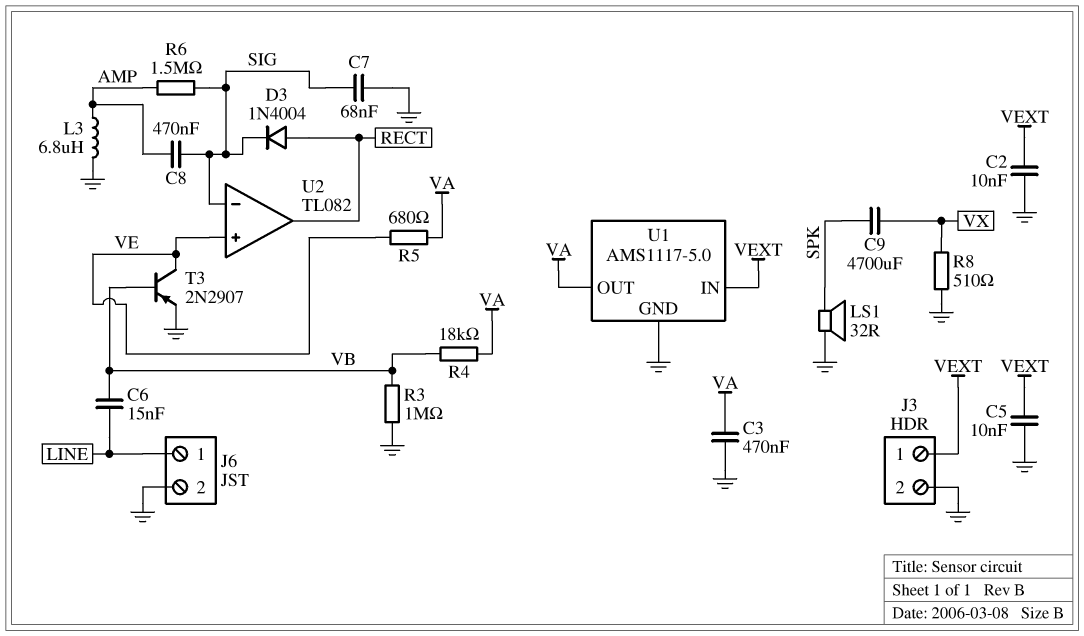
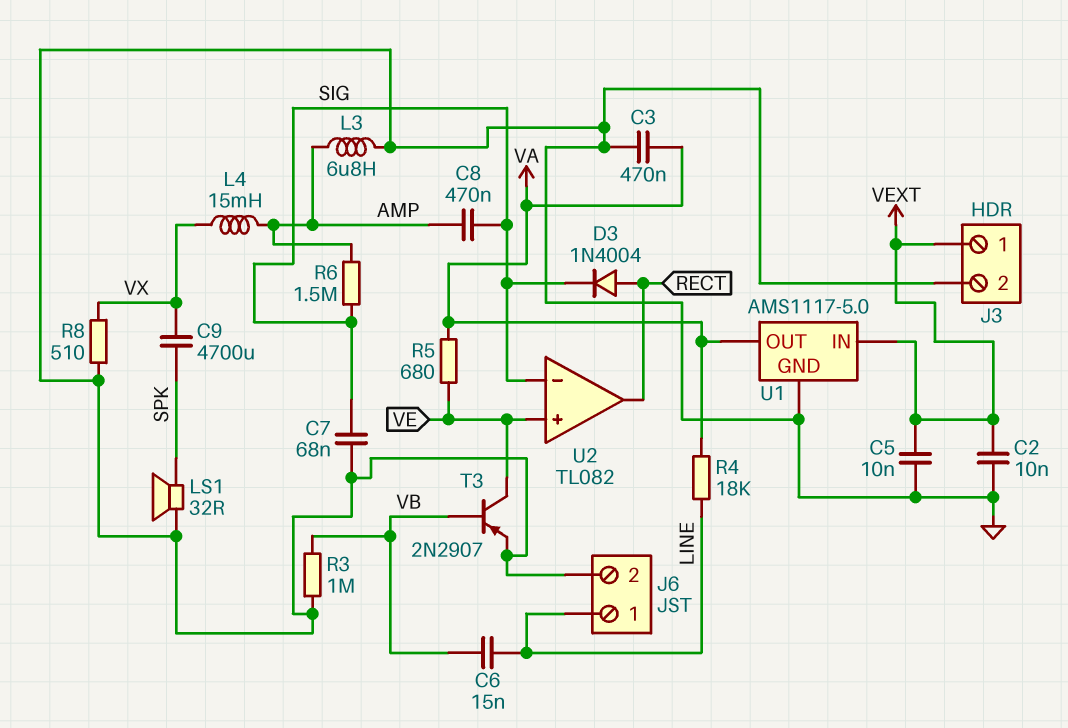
L4: none -> 15mH (AMP, VX)
R4: 18k (VA, VB) -> 18k (LINE, VA)

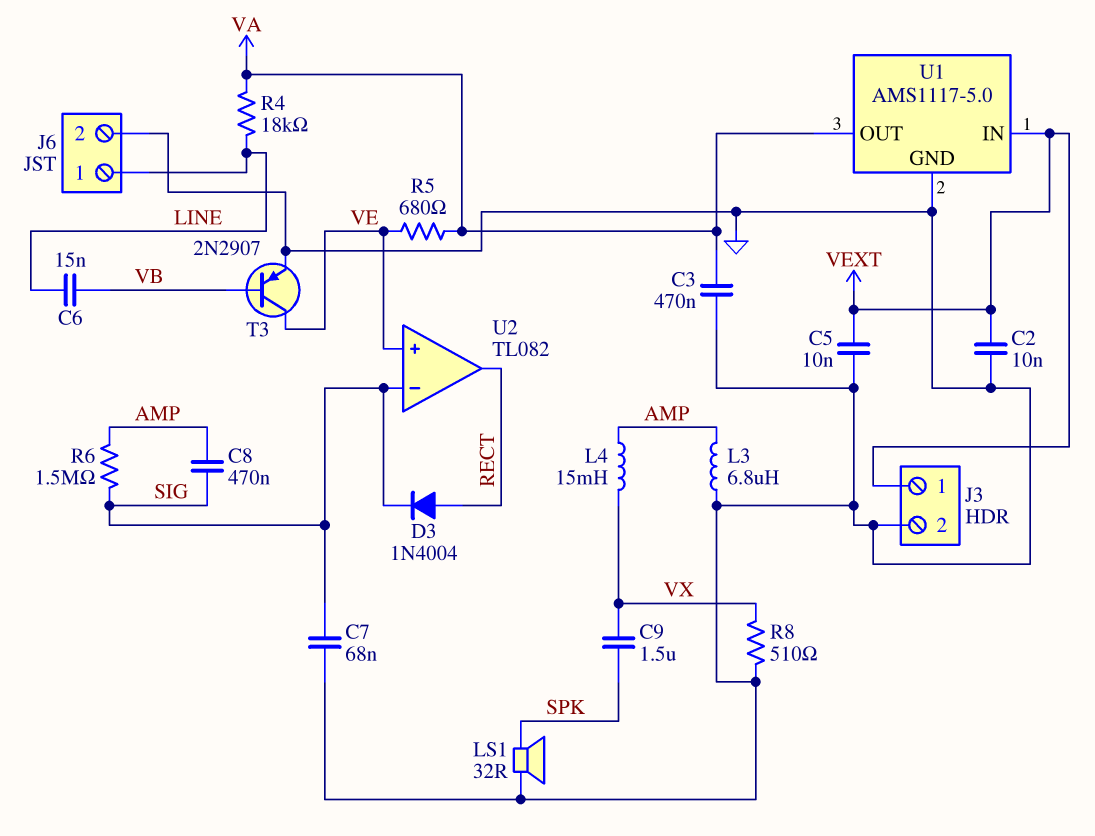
C9: 4700uF (SPK, VX) -> 1.5uF (SPK, VX)
R3: 1M (GND, VB) -> none

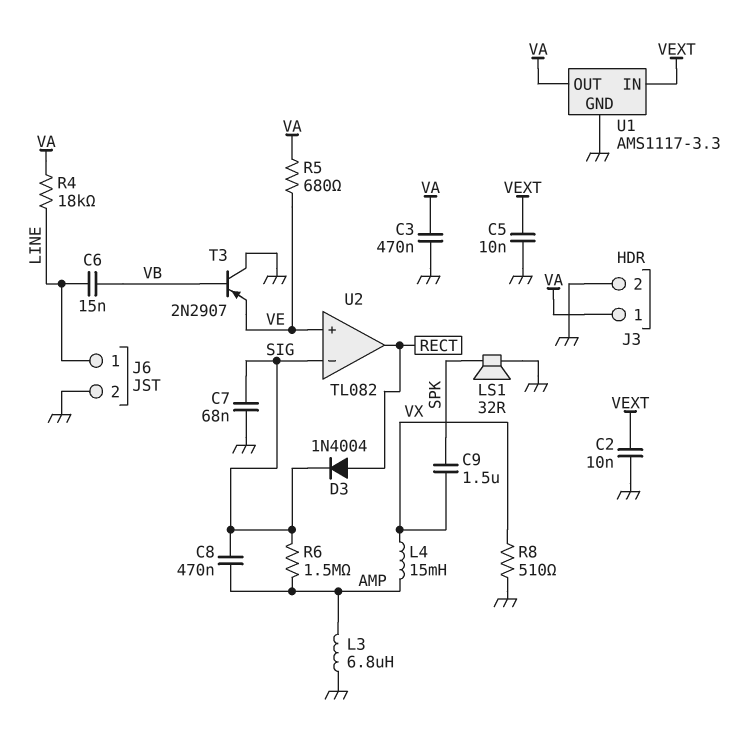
J3 pin 1: VEXT -> VA
T3: PNP 2N2907 (B VB, C VE, E GND) -> PNP 2N2907 (B VB, C GND, E VE)
U1: AMS1117-5.0 -> AMS1117-3.3

